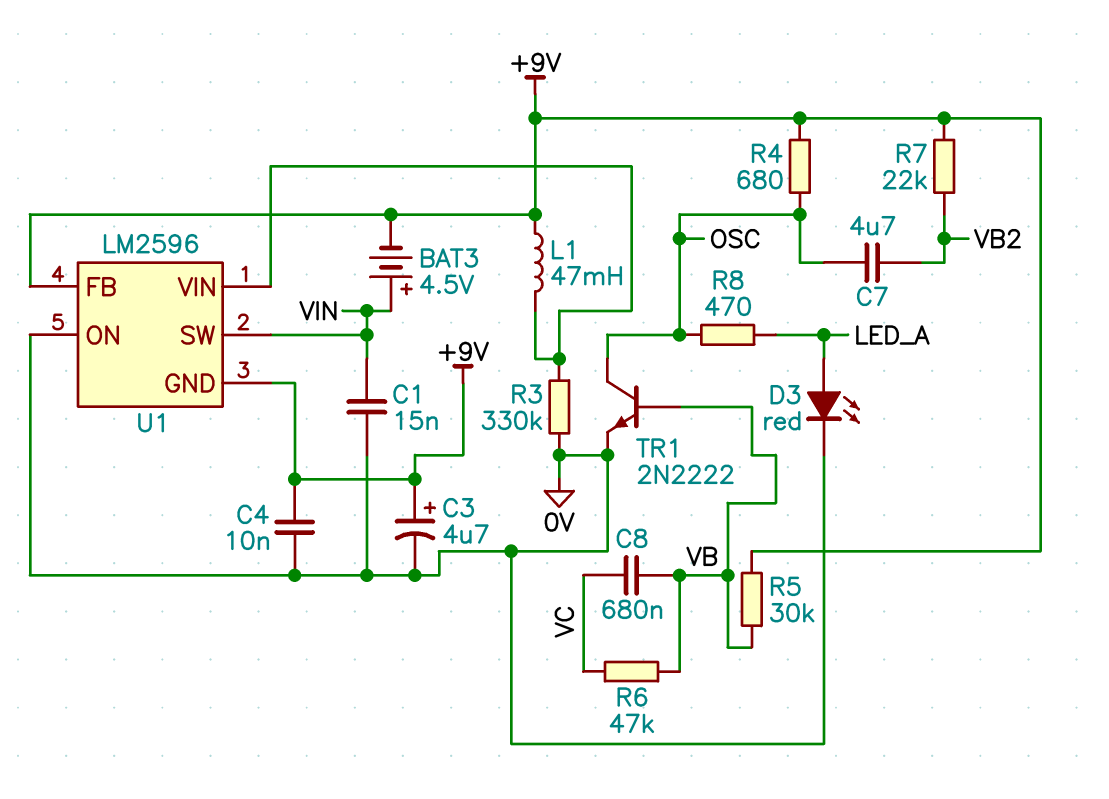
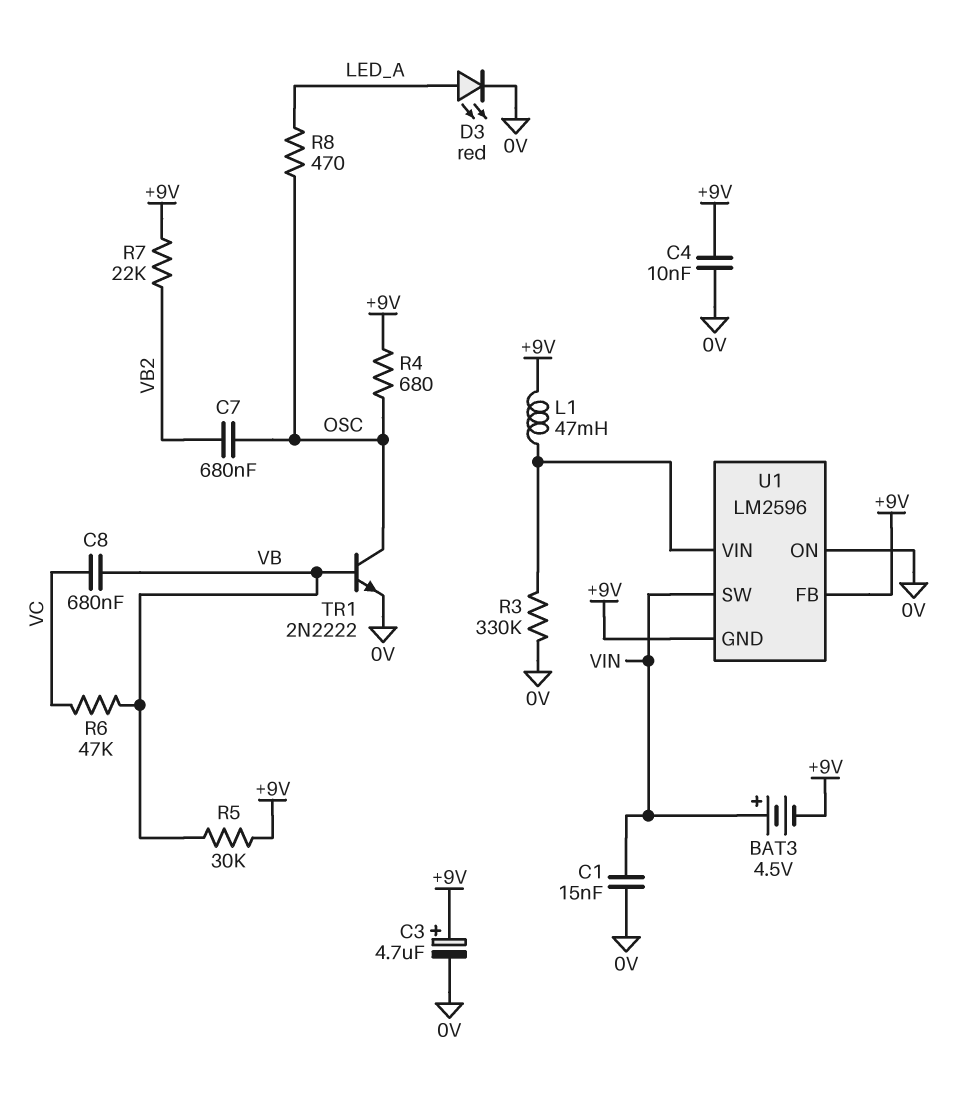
C7: 4.7uF (OSC, VB2) -> 680nF (OSC, VB2)

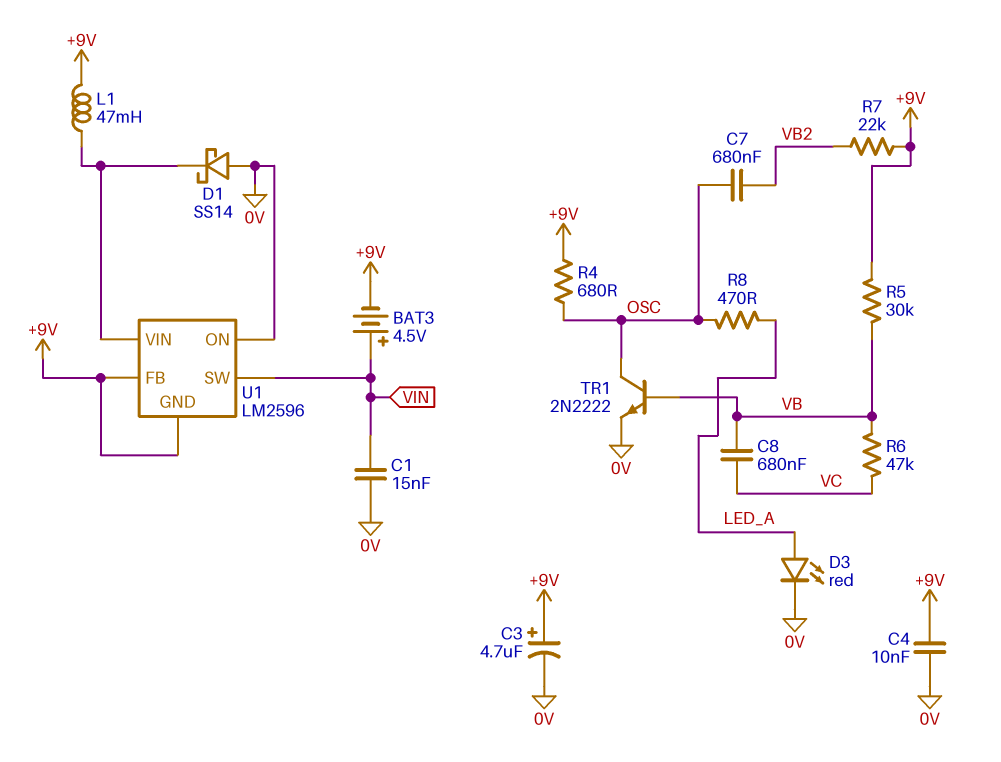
D1: none -> schottky SS14 (A 0V, K U1/VIN)
R3: 330k (0V, U1/VIN) -> none

